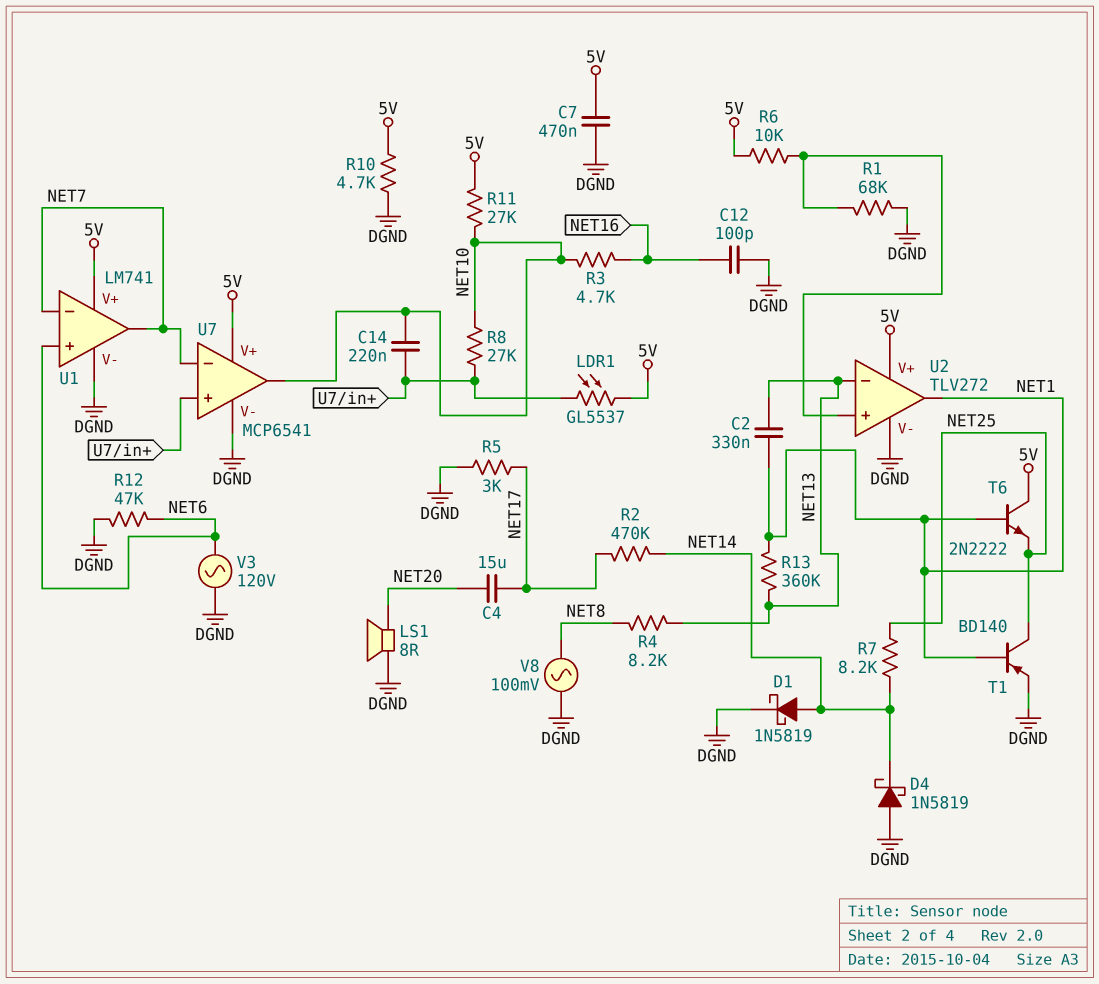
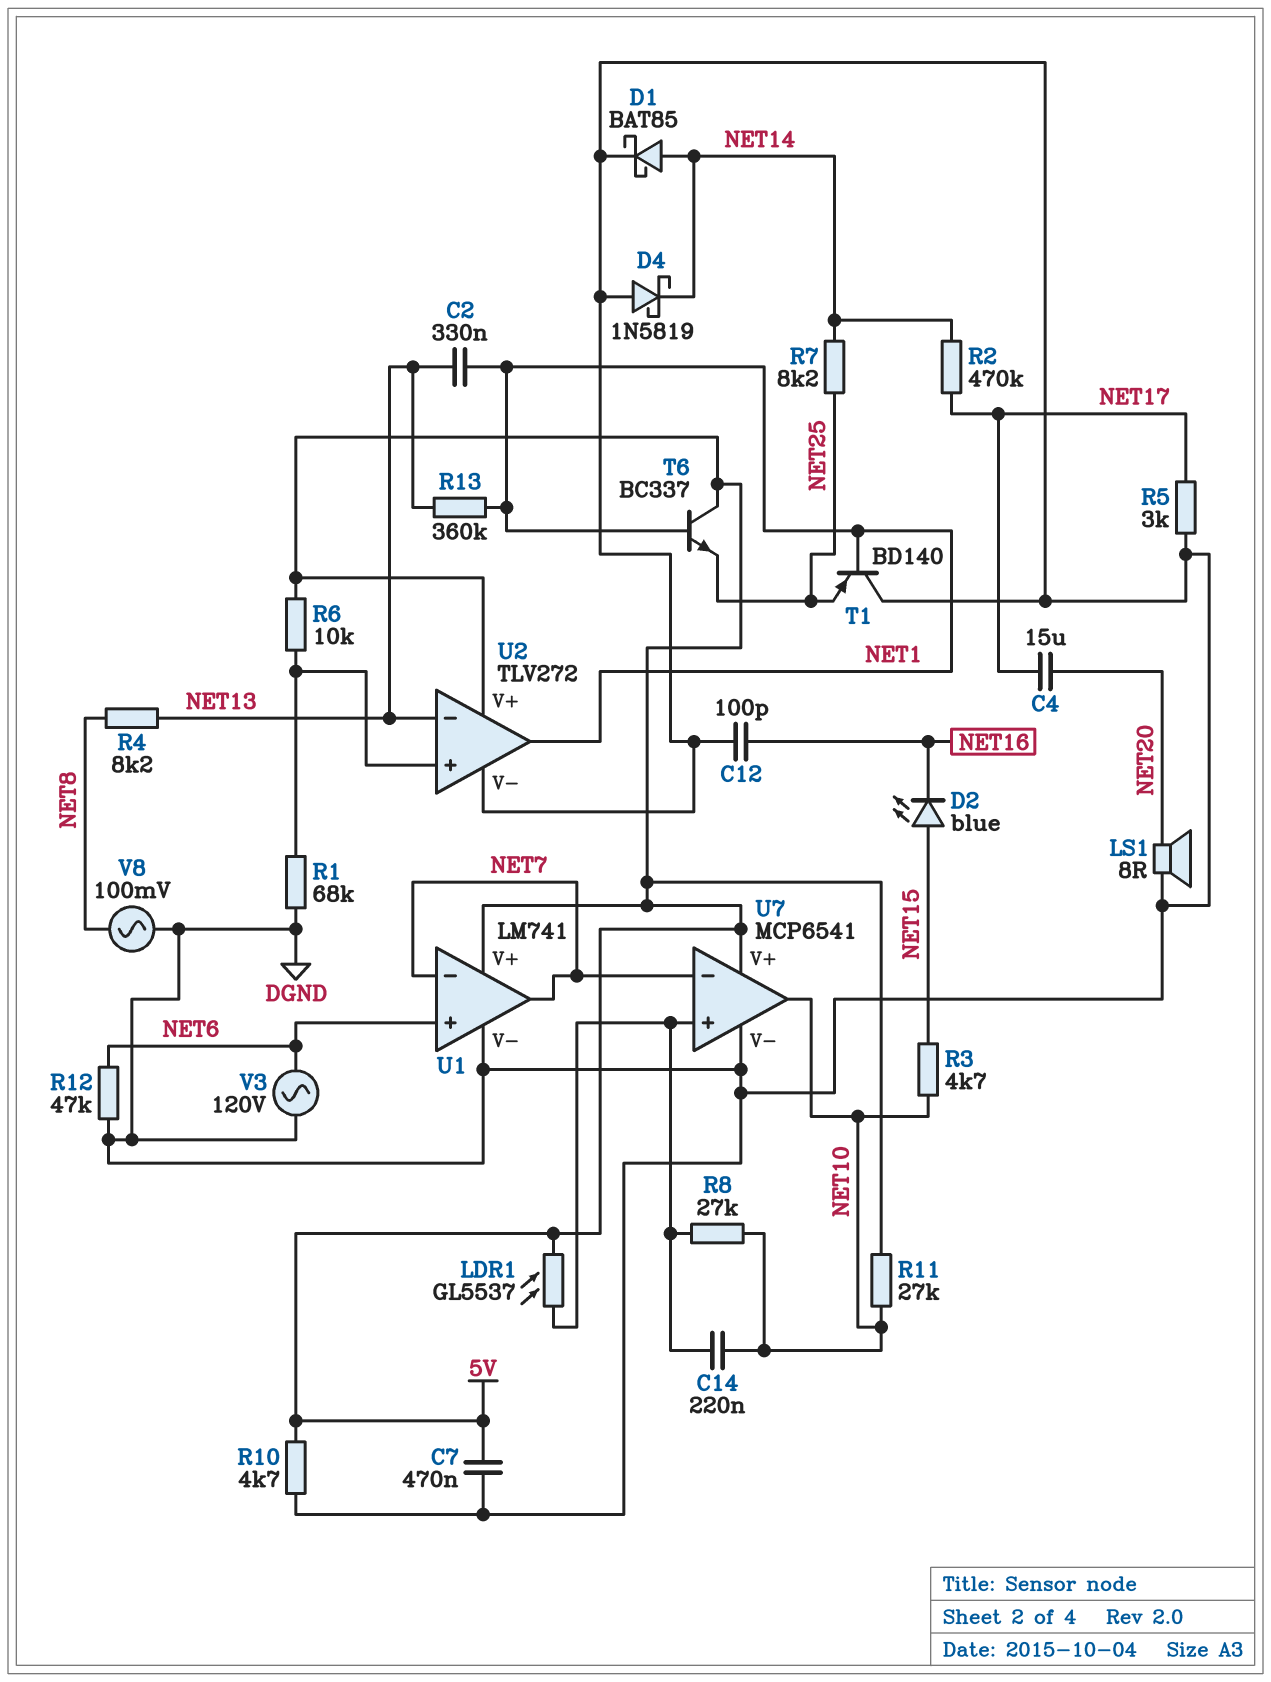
D1: schottky 1N5819 (A NET14, K DGND) -> schottky BAT85 (A NET14, K DGND)
D2: none -> LED blue (A NET15, K NET16)
R3: 4.7k (NET10, NET16) -> 4.7k (NET10, NET15)
T1: PNP BD140 (B NET1, C NET25, E DGND) -> PNP BD140 (B NET1, C DGND, E NET25)
T6: NPN 2N2222 (B NET1, C 5V, E NET25) -> NPN BC337 (B NET1, C 5V, E NET25)

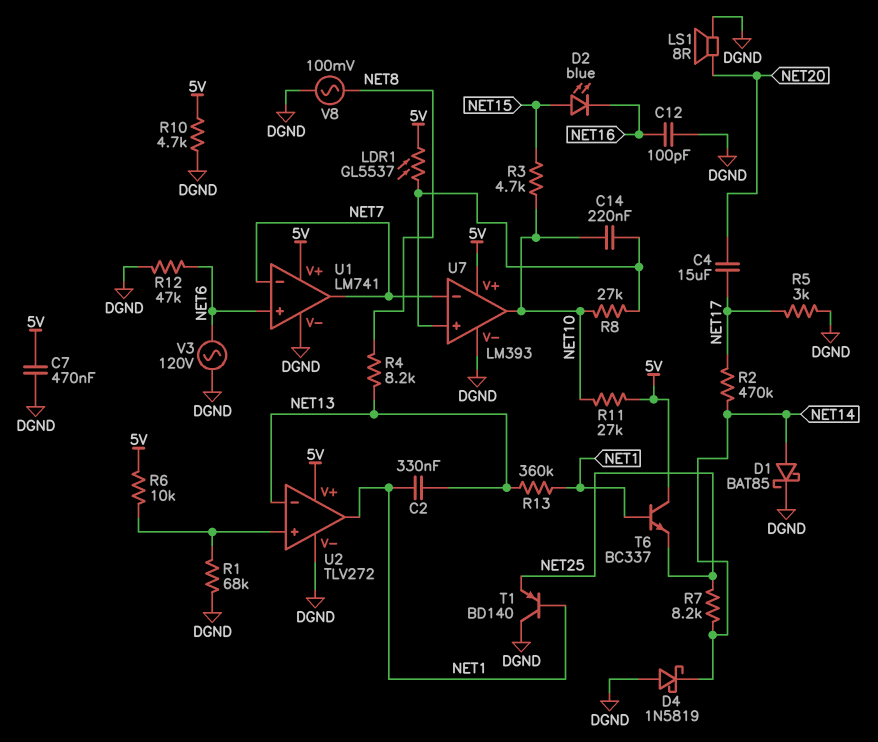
U7: MCP6541 -> LM393

